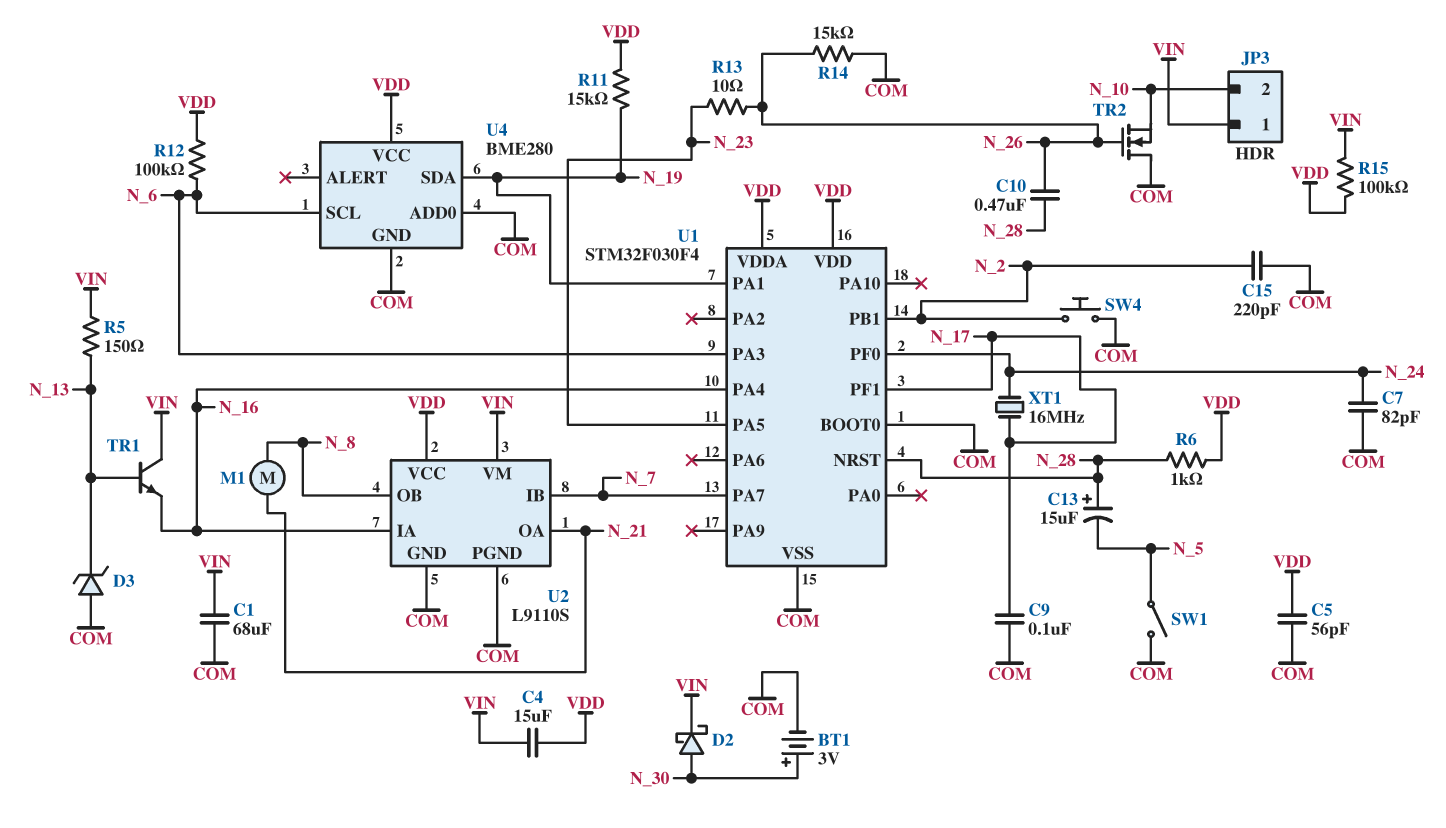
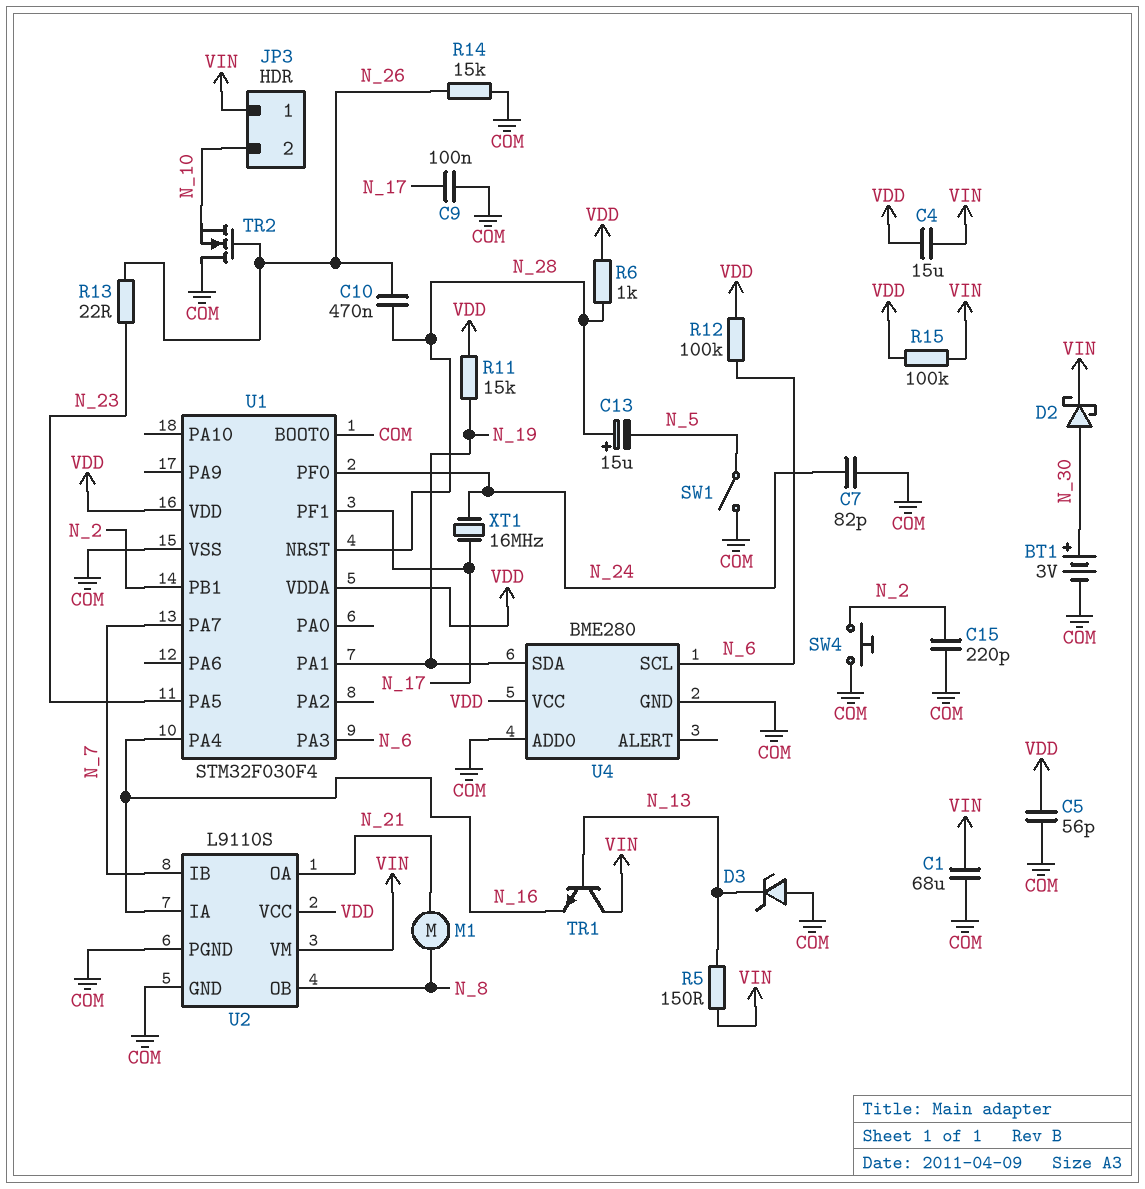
R13: 10 (N_23, N_26) -> 22 (N_23, N_26)

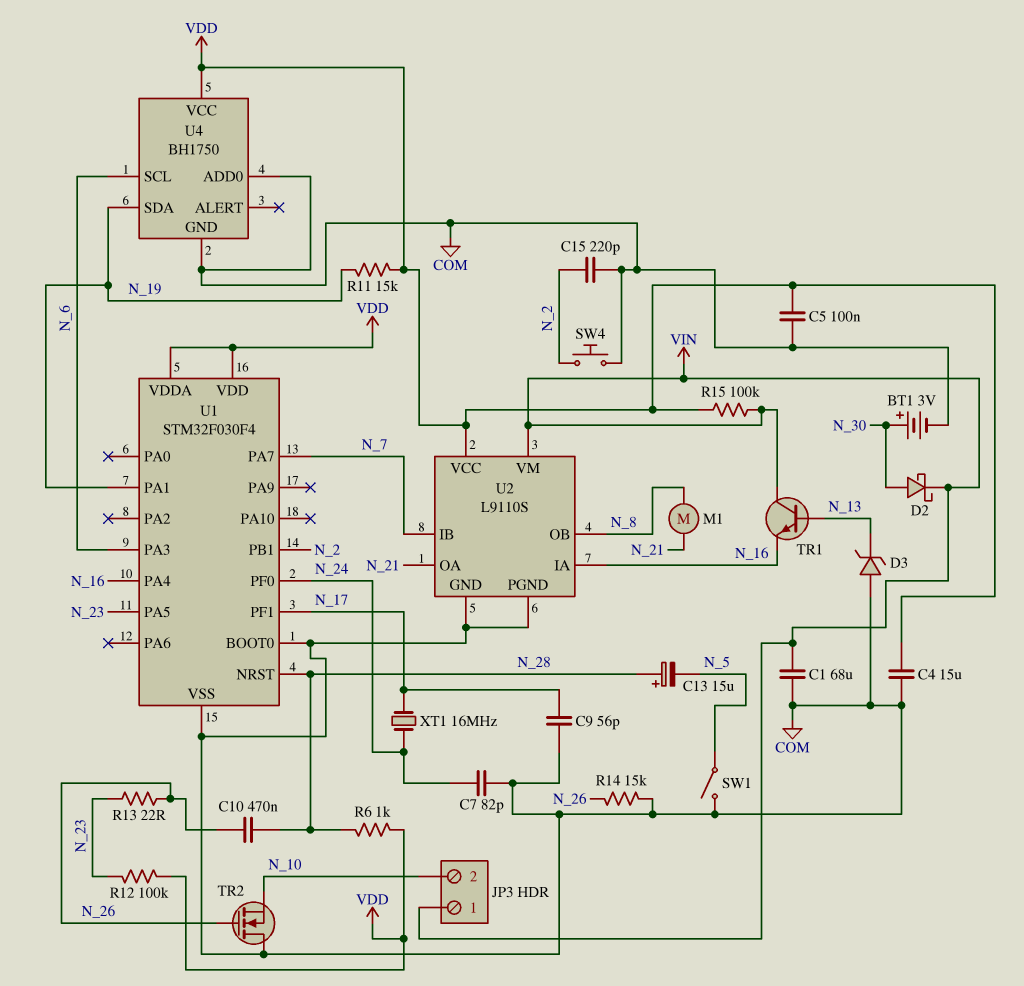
C4: 15uF (VDD, VIN) -> 15uF (COM, VDD)
C5: 56pF (COM, VDD) -> 100nF (COM, VDD)
C9: 100nF (COM, N_17) -> 56pF (COM, N_17)
R5: 150 (N_13, VIN) -> none
R12: 100k (N_6, VDD) -> 100k (N_23, VDD)
U4: BME280 -> BH1750

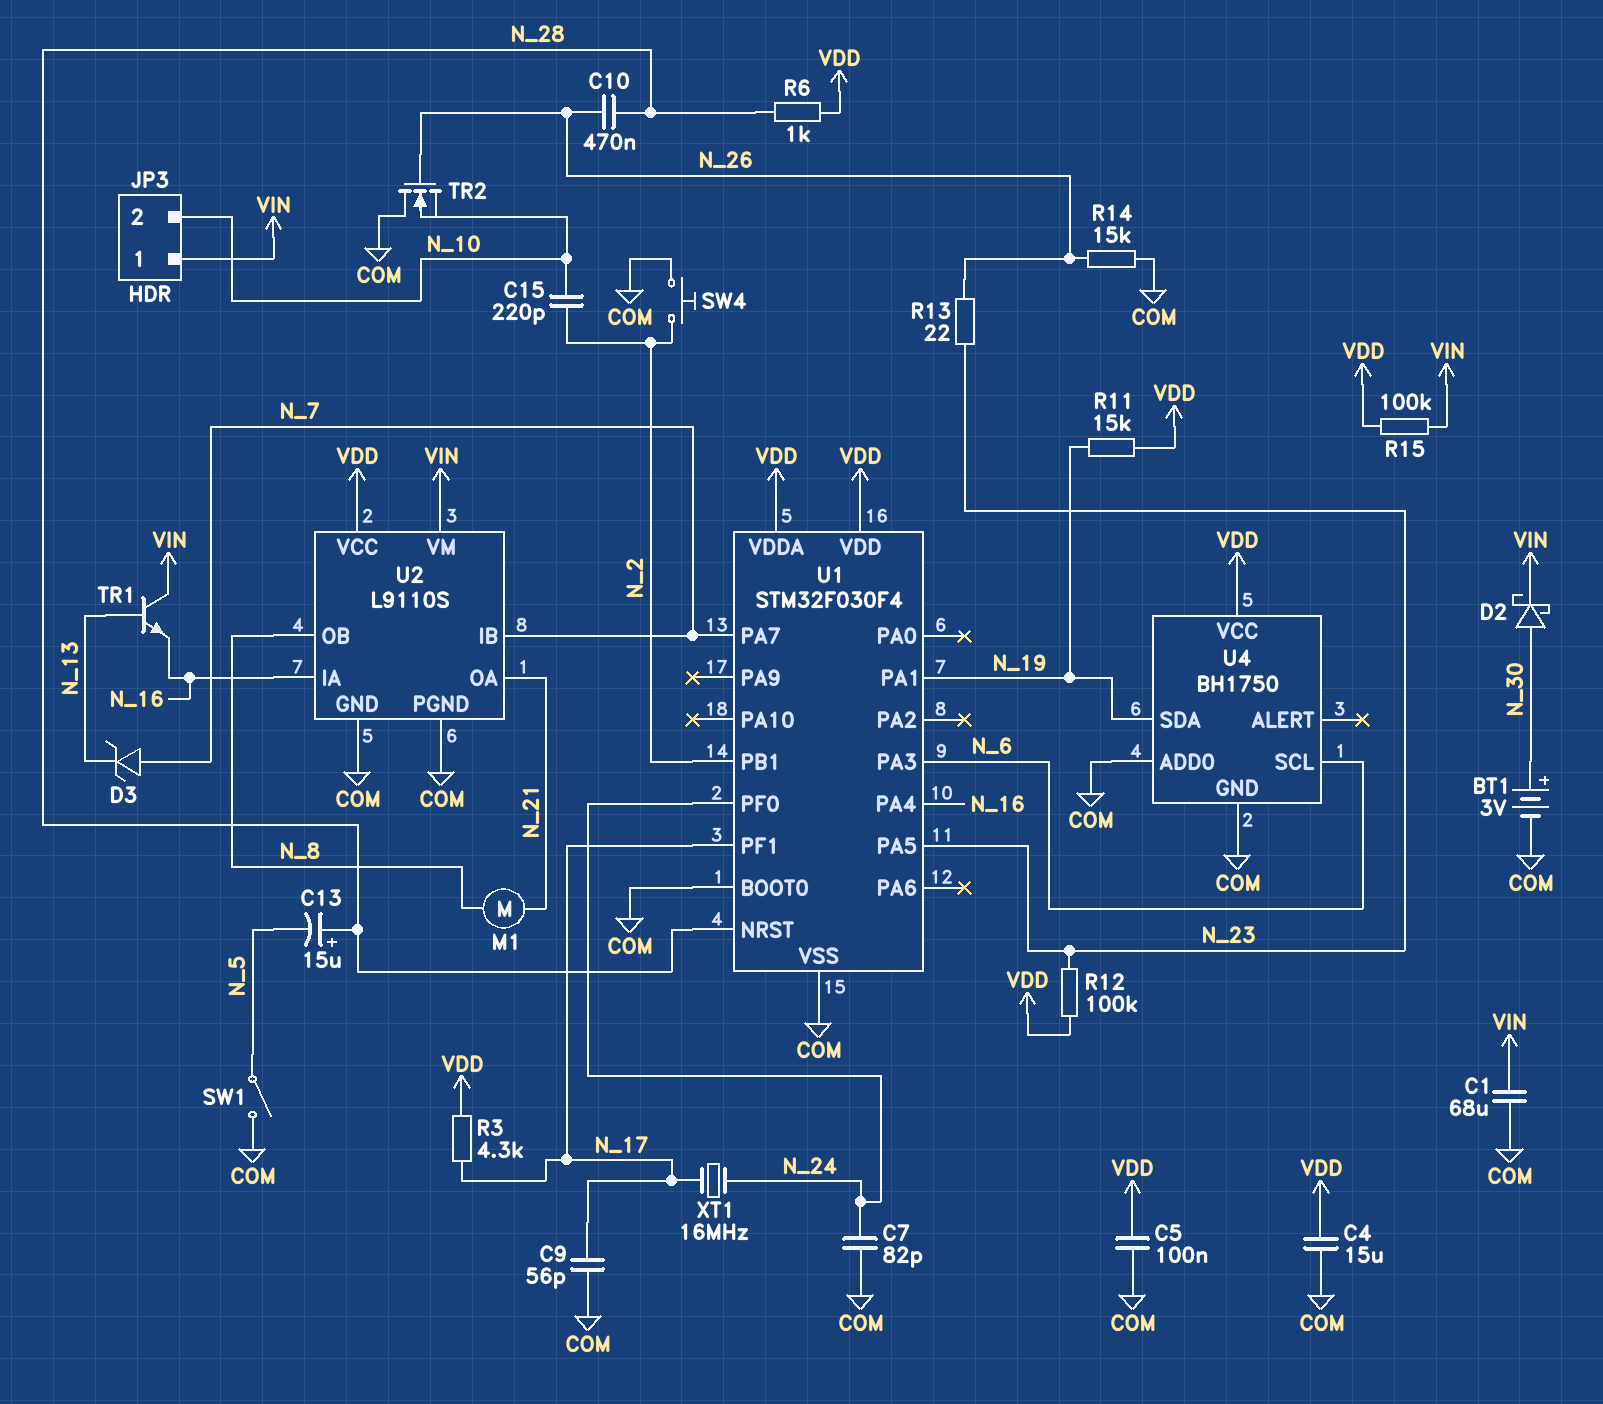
C15: 220pF (COM, N_2) -> 220pF (N_2, N_10)
D3: zener (A COM, K N_13) -> zener (A N_7, K N_13)
R3: none -> 4.3k (N_17, VDD)

